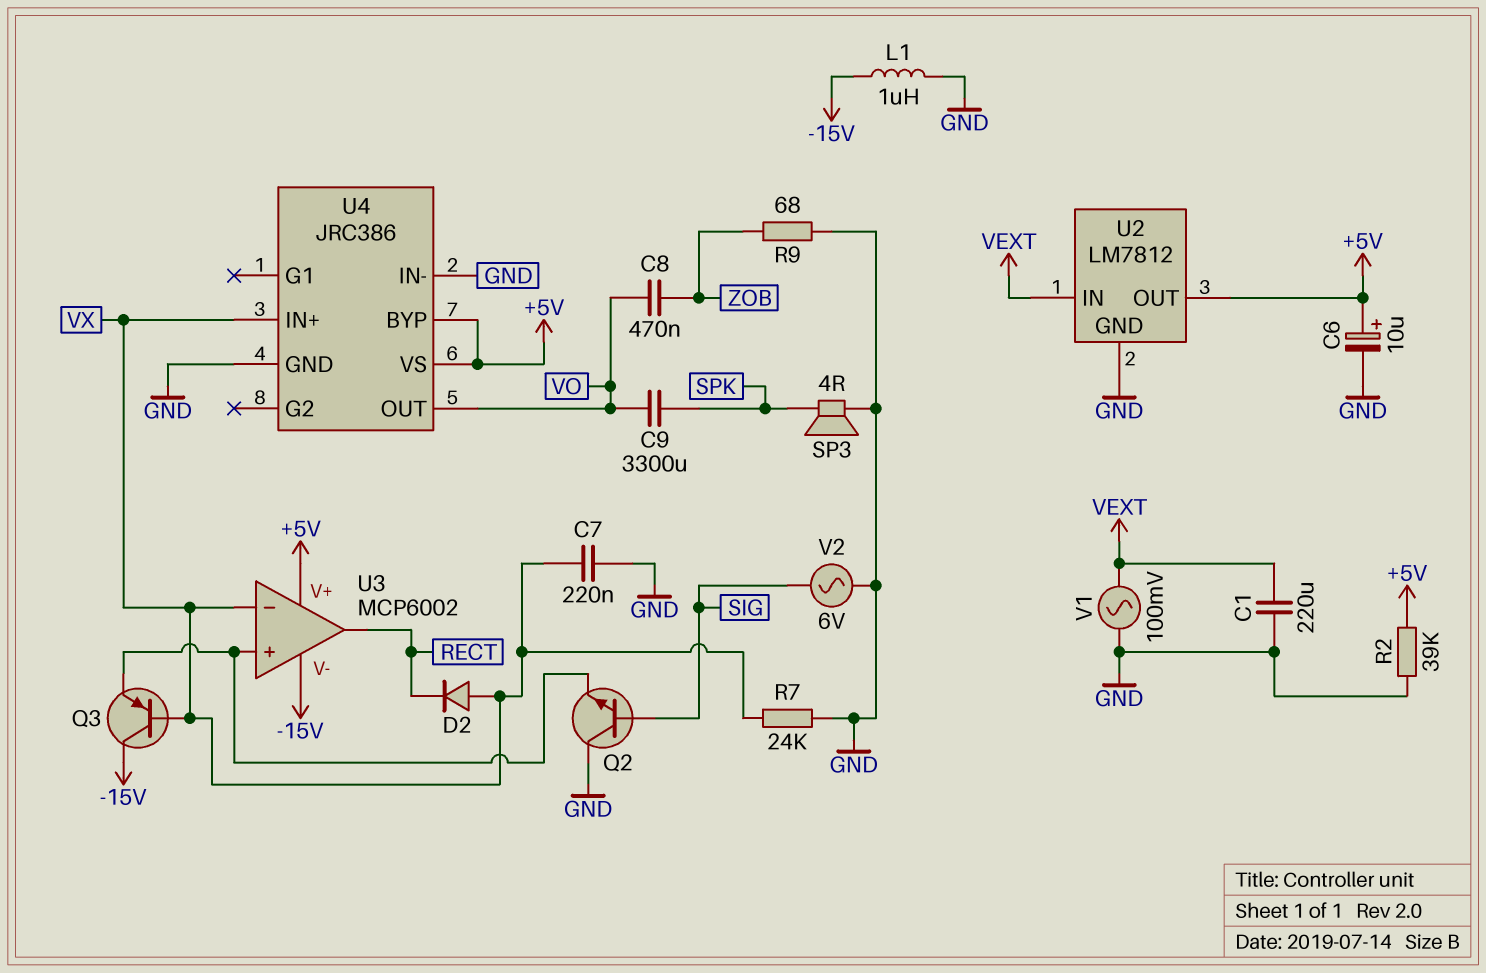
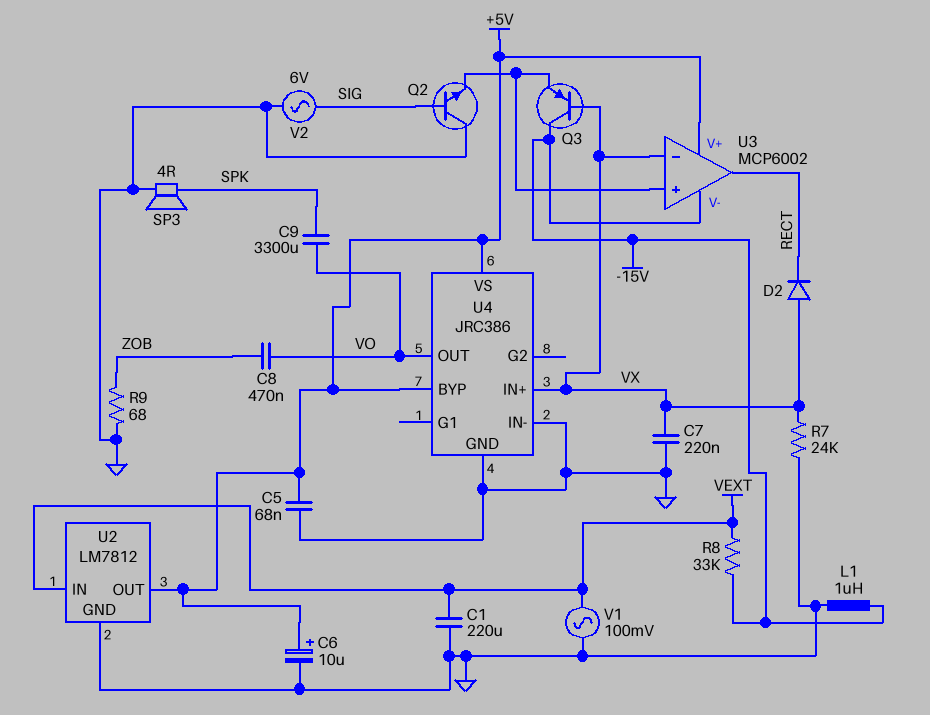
C5: none -> 68nF (+5V, GND)
R2: 39k (+5V, GND) -> none
R8: none -> 33k (-15V, VEXT)

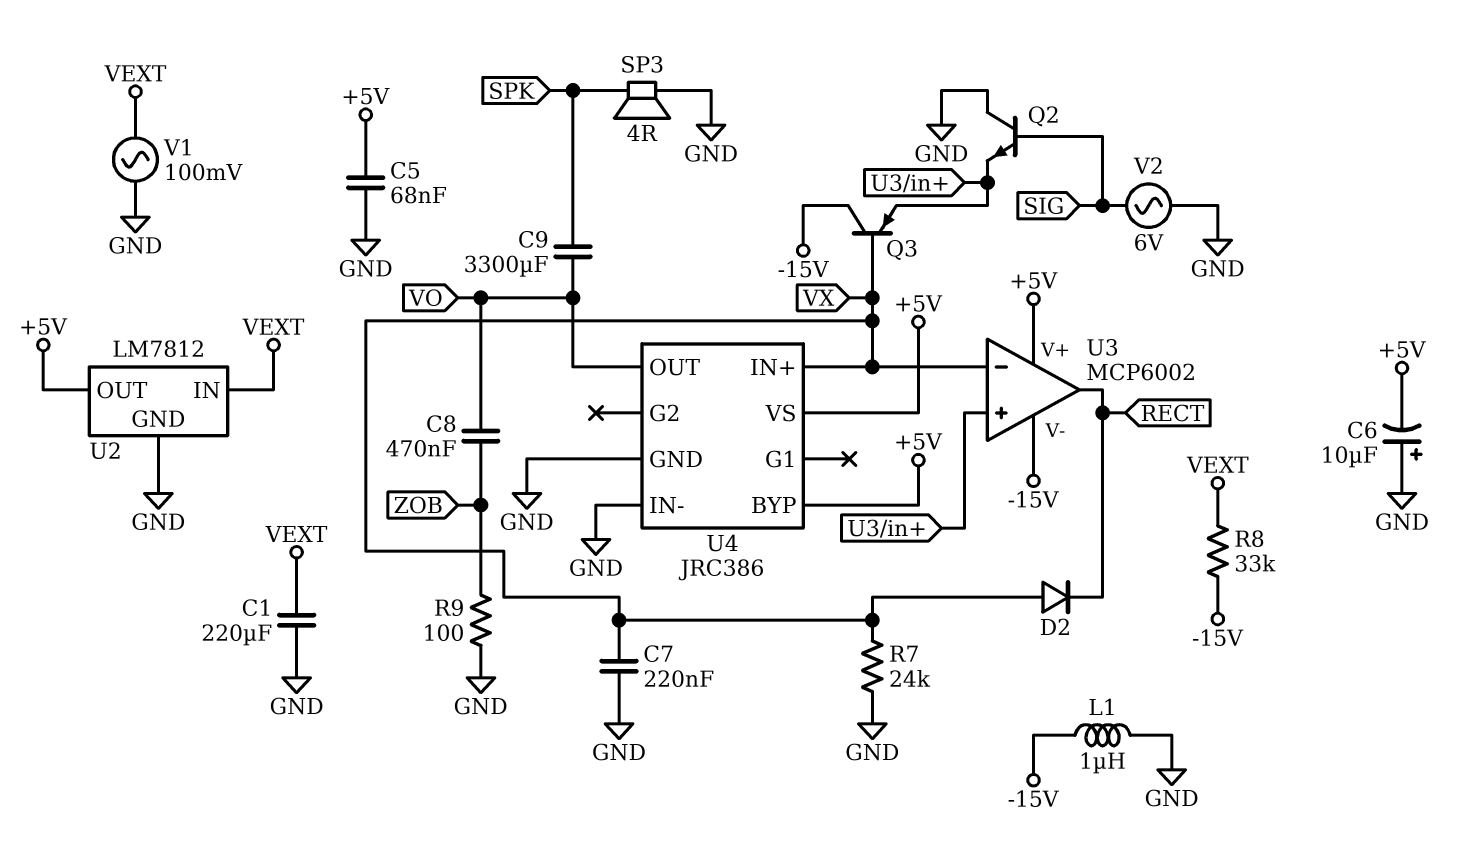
C6: 10uF (plus +5V, minus GND) -> 10uF (plus GND, minus +5V)
R9: 68 (GND, ZOB) -> 100 (GND, ZOB)

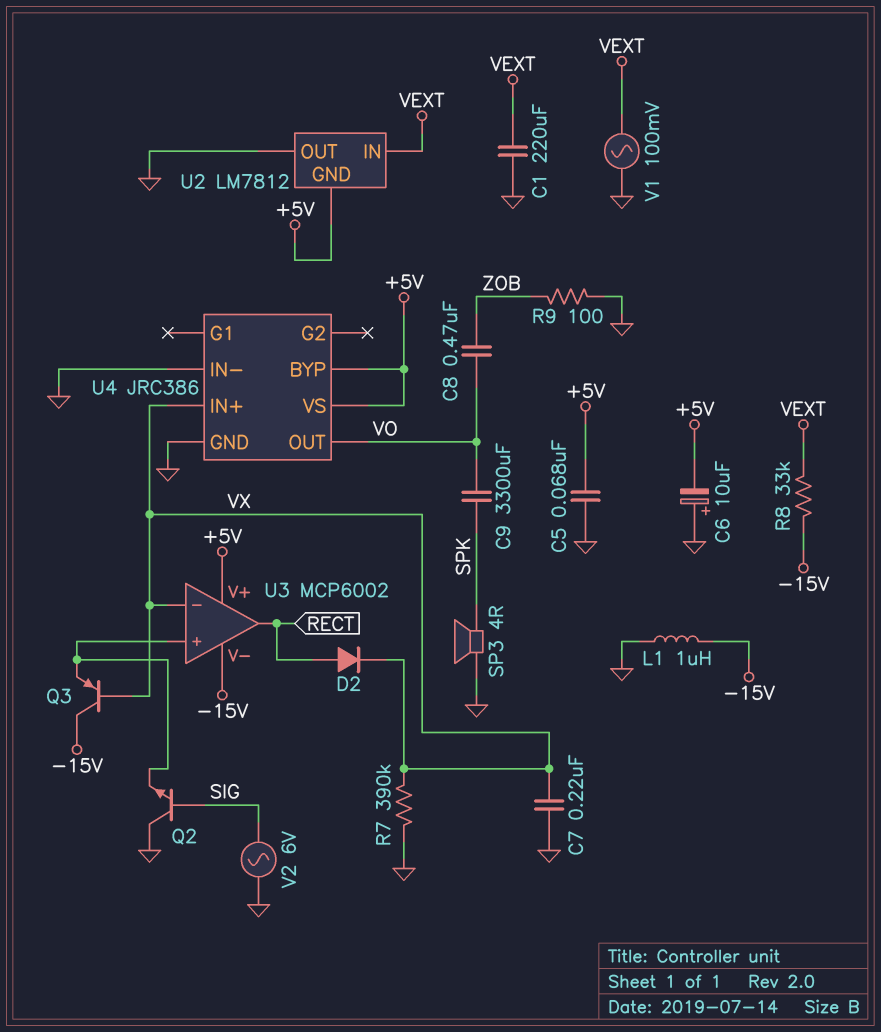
D2: diode (A VX, K RECT) -> diode (A RECT, K VX)
R7: 24k (GND, VX) -> 390k (GND, VX)
U2 pin GND: GND -> +5V
U2 pin OUT: +5V -> GND

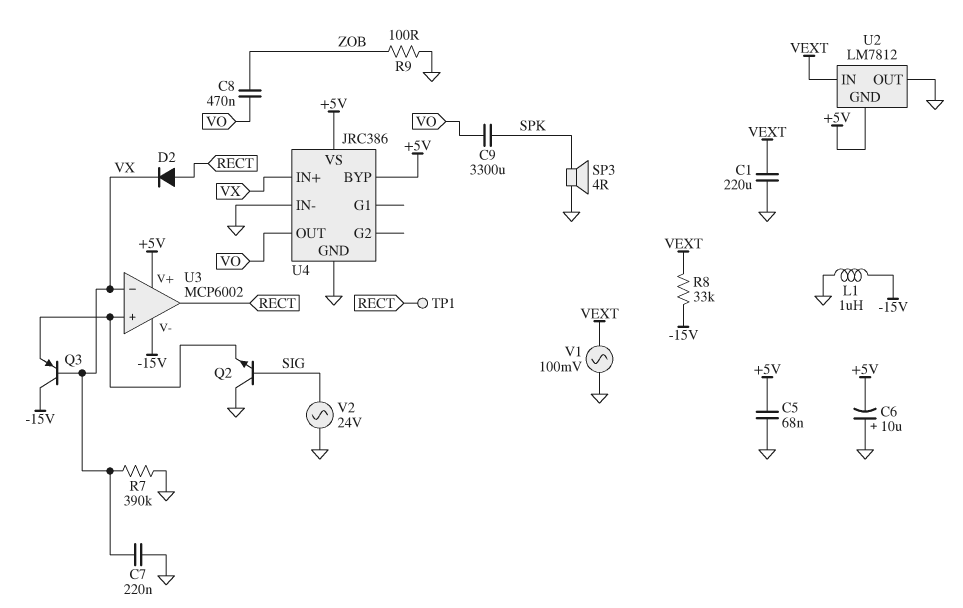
TP1: none -> test point (RECT)
V2: AC 6V (GND, SIG) -> AC 24V (GND, SIG)

